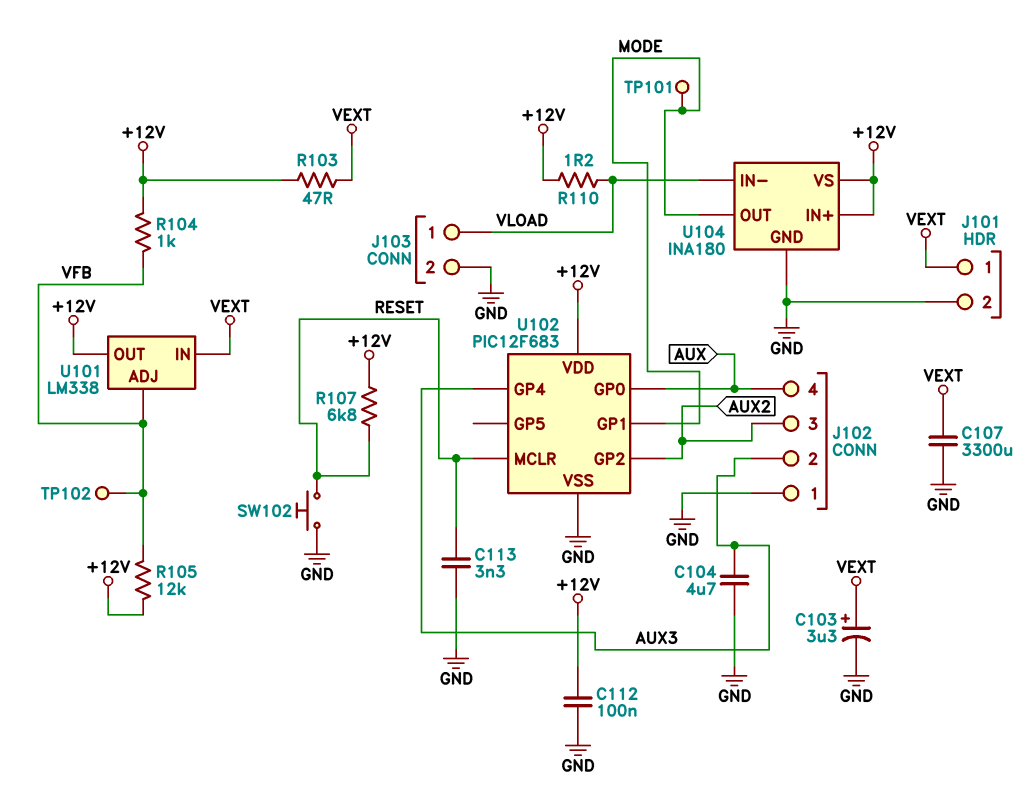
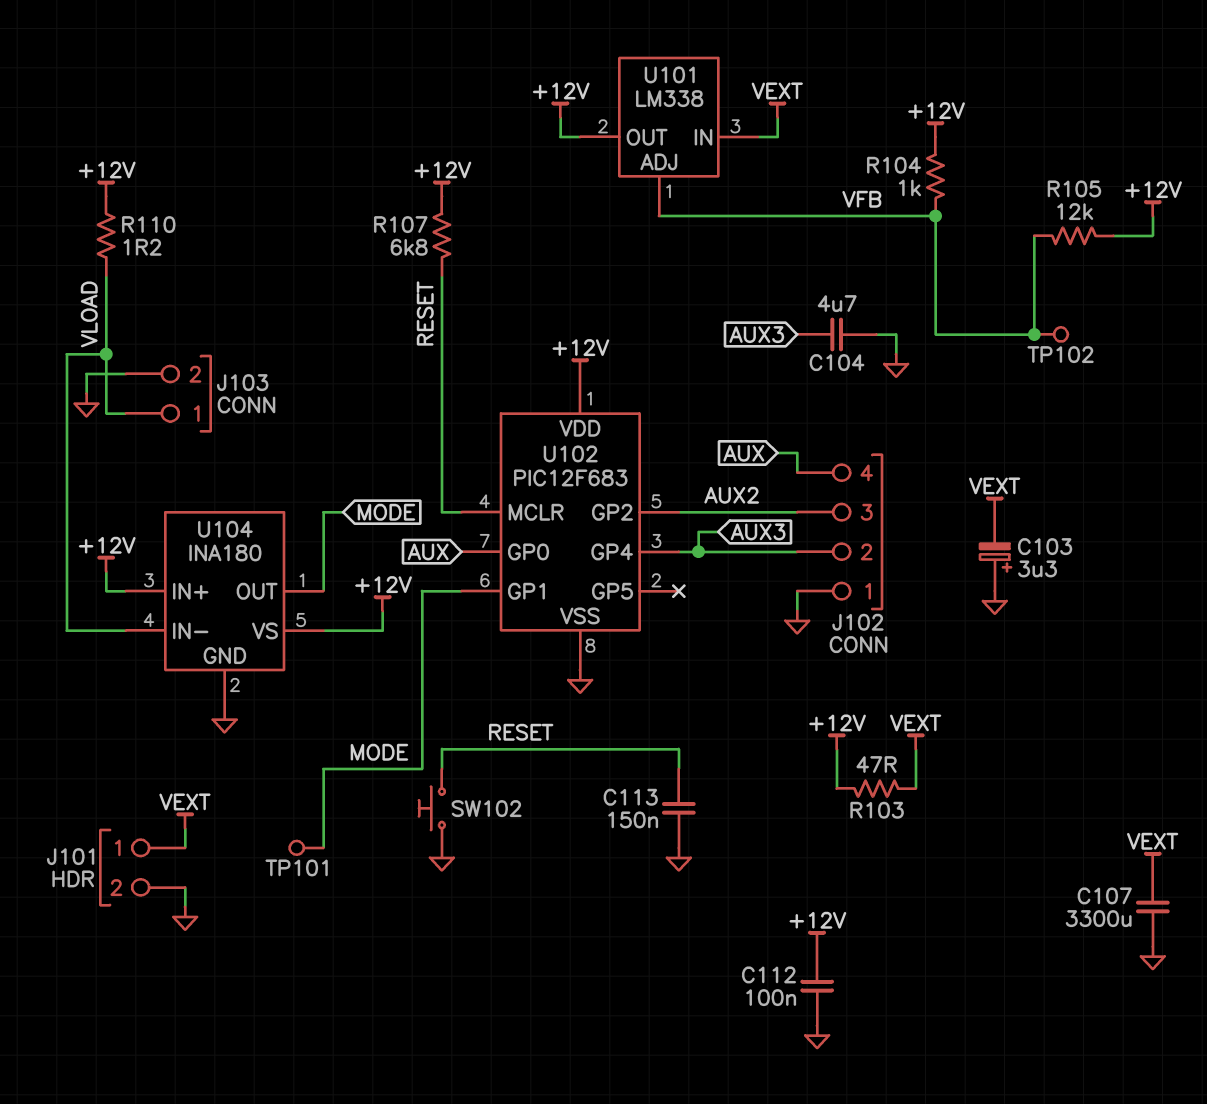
C103: 3.3uF (plus VEXT, minus GND) -> 3.3uF (plus GND, minus VEXT)
C113: 3.3nF (GND, RESET) -> 150nF (GND, RESET)

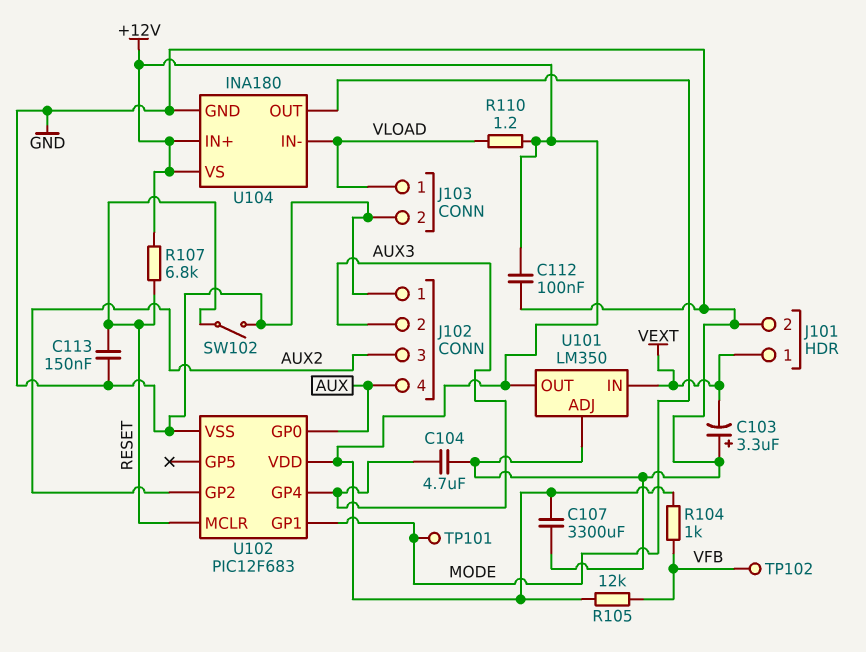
C107: 3300uF (GND, VEXT) -> 3300uF (+12V, GND)
R103: 47 (+12V, VEXT) -> none
SW102: button (GND, RESET) -> switch (GND, RESET)
U101: LM338 -> LM350
U101 pin ADJ: VFB -> GND

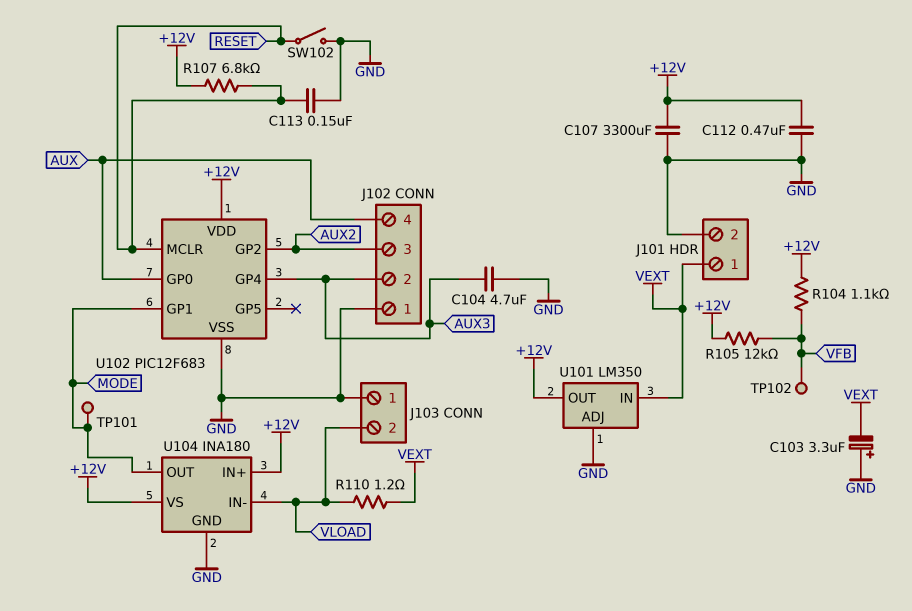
C112: 100nF (+12V, GND) -> 470nF (+12V, GND)
J103 pin 1: VLOAD -> GND
J103 pin 2: GND -> VLOAD
R104: 1k (+12V, VFB) -> 1.1k (+12V, VFB)
R110: 1.2 (+12V, VLOAD) -> 1.2 (VEXT, VLOAD)

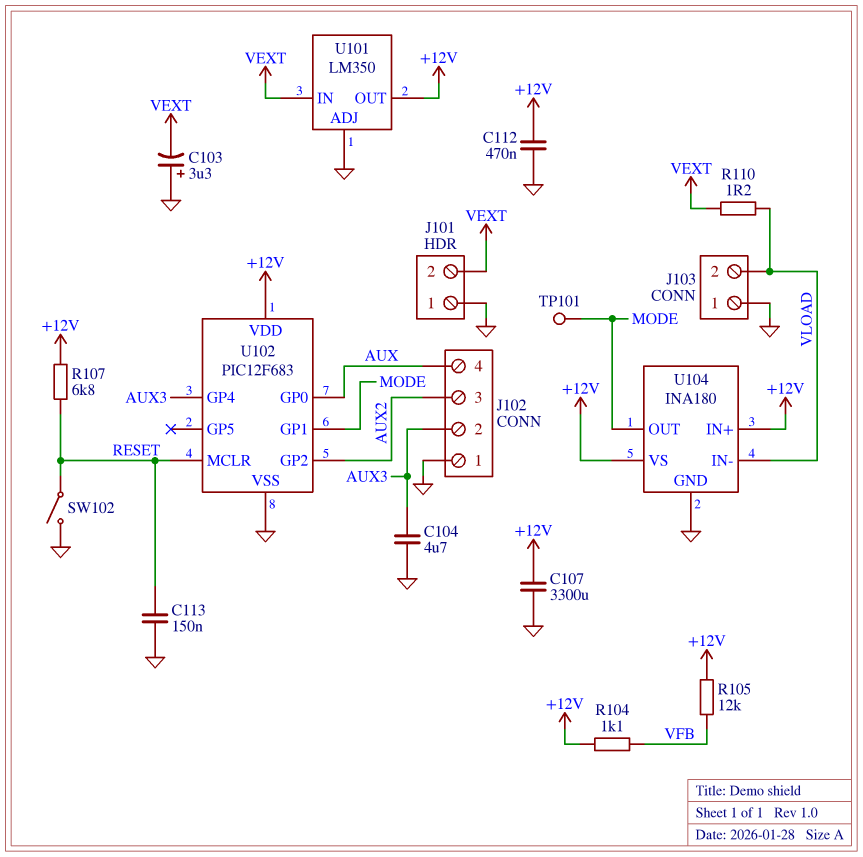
J101 pin 1: VEXT -> GND
J101 pin 2: GND -> VEXT
TP102: test point (VFB) -> none

